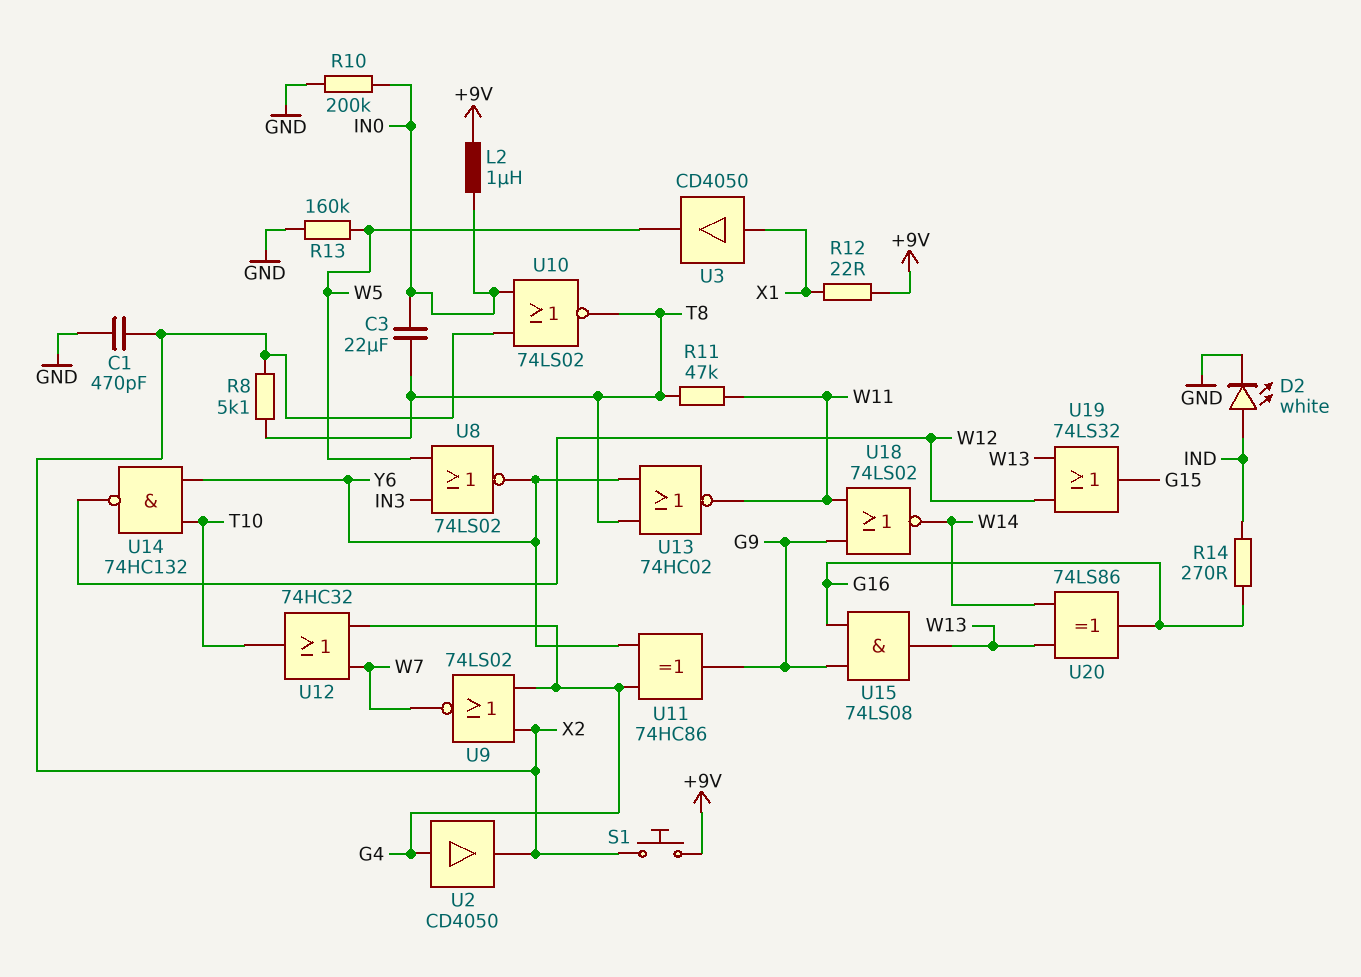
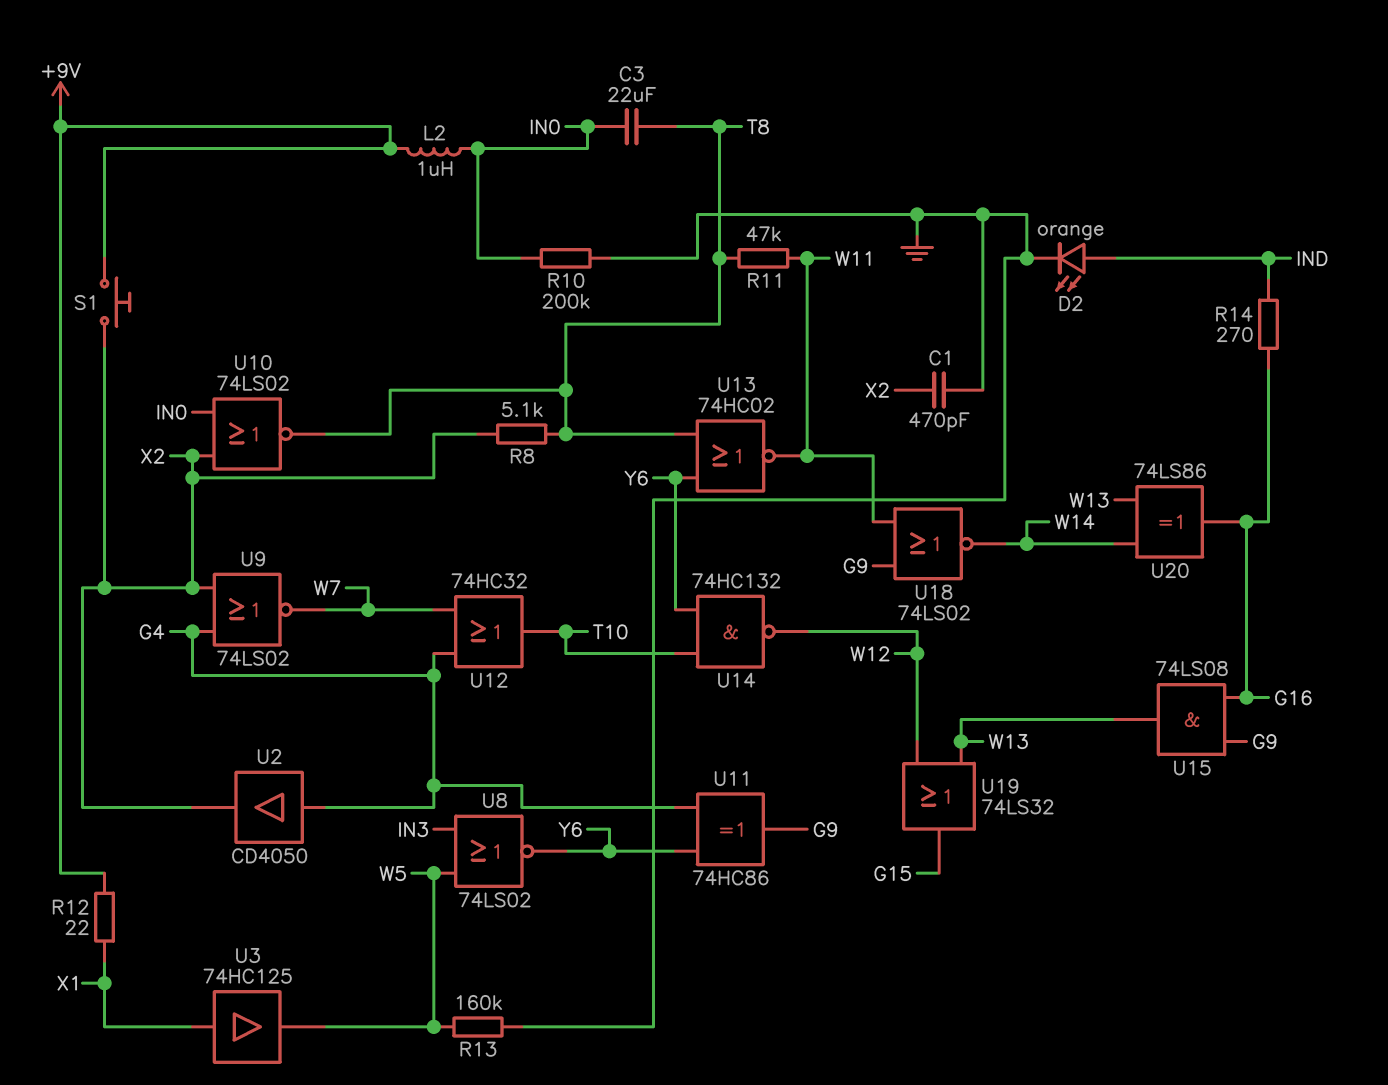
D2: LED white (A IND, K GND) -> LED orange (A IND, K GND)
U3: buffer CD4050 (in X1, out W5) -> buffer 74HC125 (in X1, out W5)

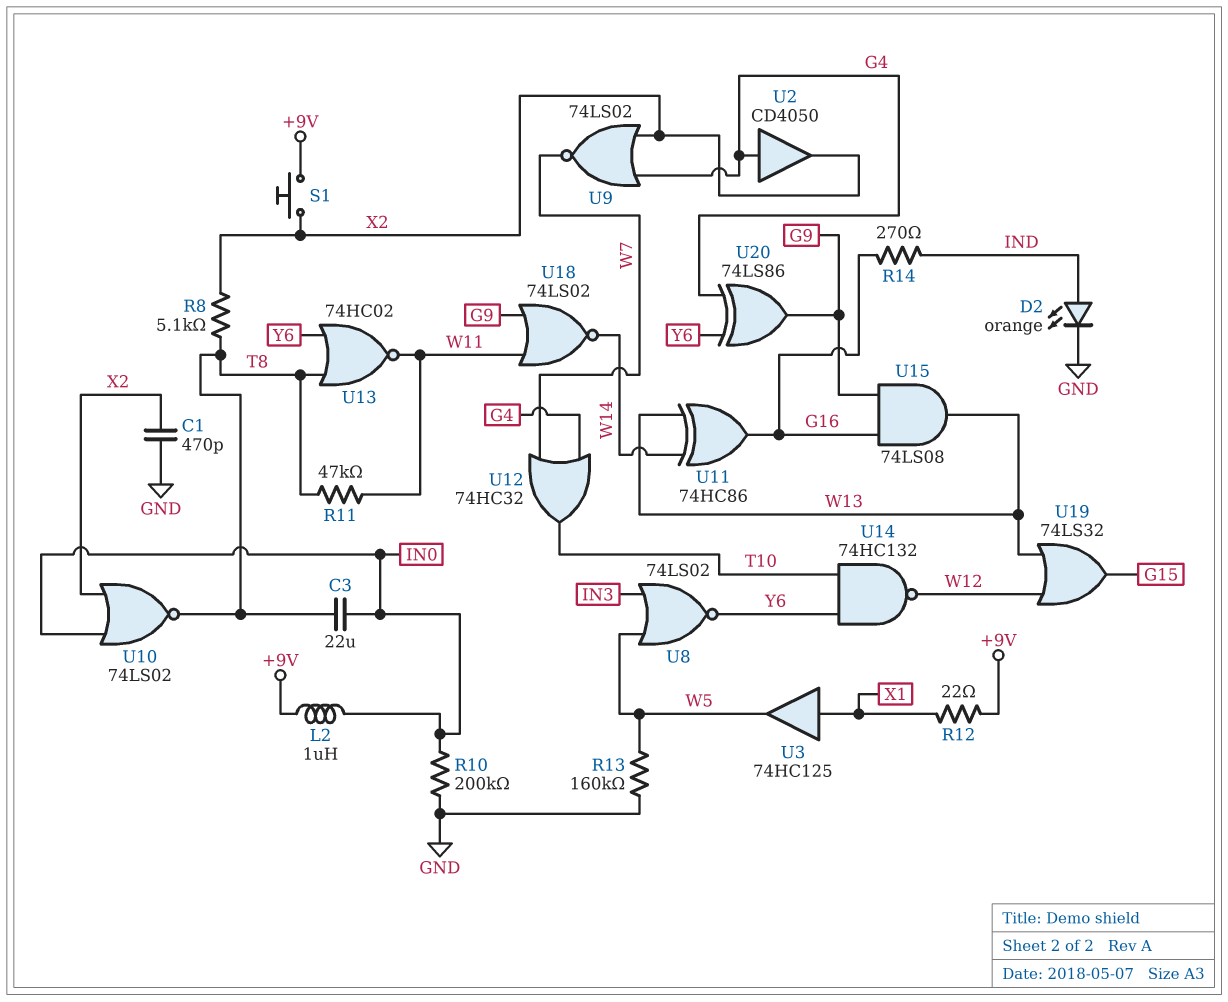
U11: XOR 74HC86 (in G4, in Y6, out G9) -> XOR 74HC86 (in W13, in W14, out G16)
U20: XOR 74LS86 (in W13, in W14, out G16) -> XOR 74LS86 (in G4, in Y6, out G9)

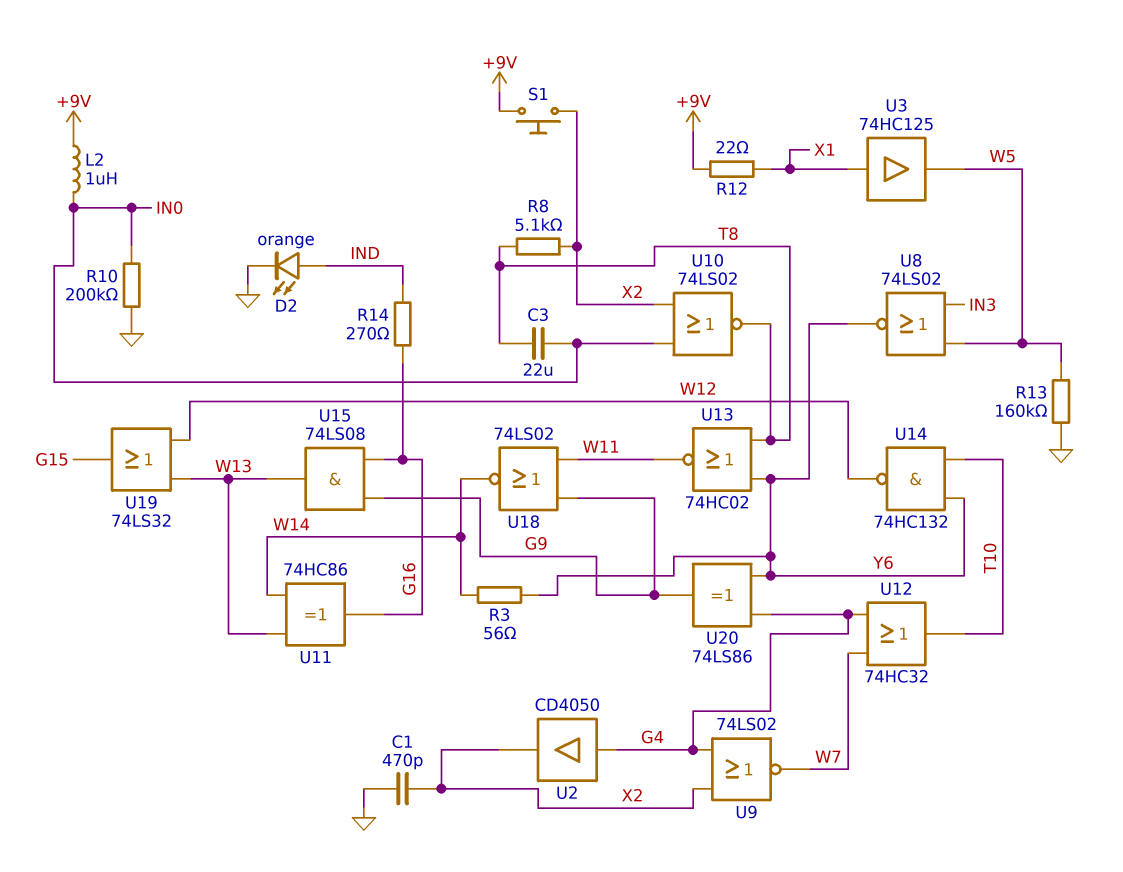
R3: none -> 56 (W14, Y6)
R11: 47k (T8, W11) -> none

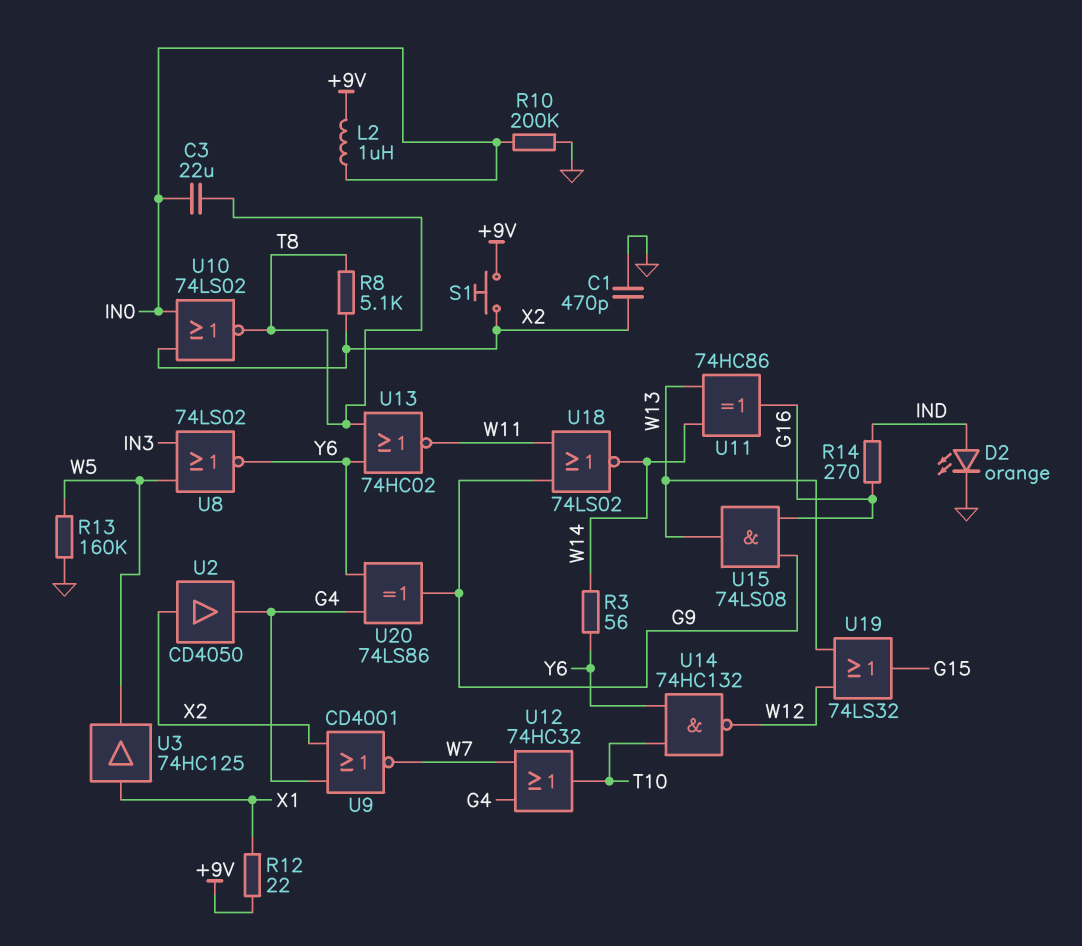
U2: buffer CD4050 (in G4, out X2) -> buffer CD4050 (in X2, out G4)
U9: NOR 74LS02 (in G4, in X2, out W7) -> NOR CD4001 (in G4, in X2, out W7)

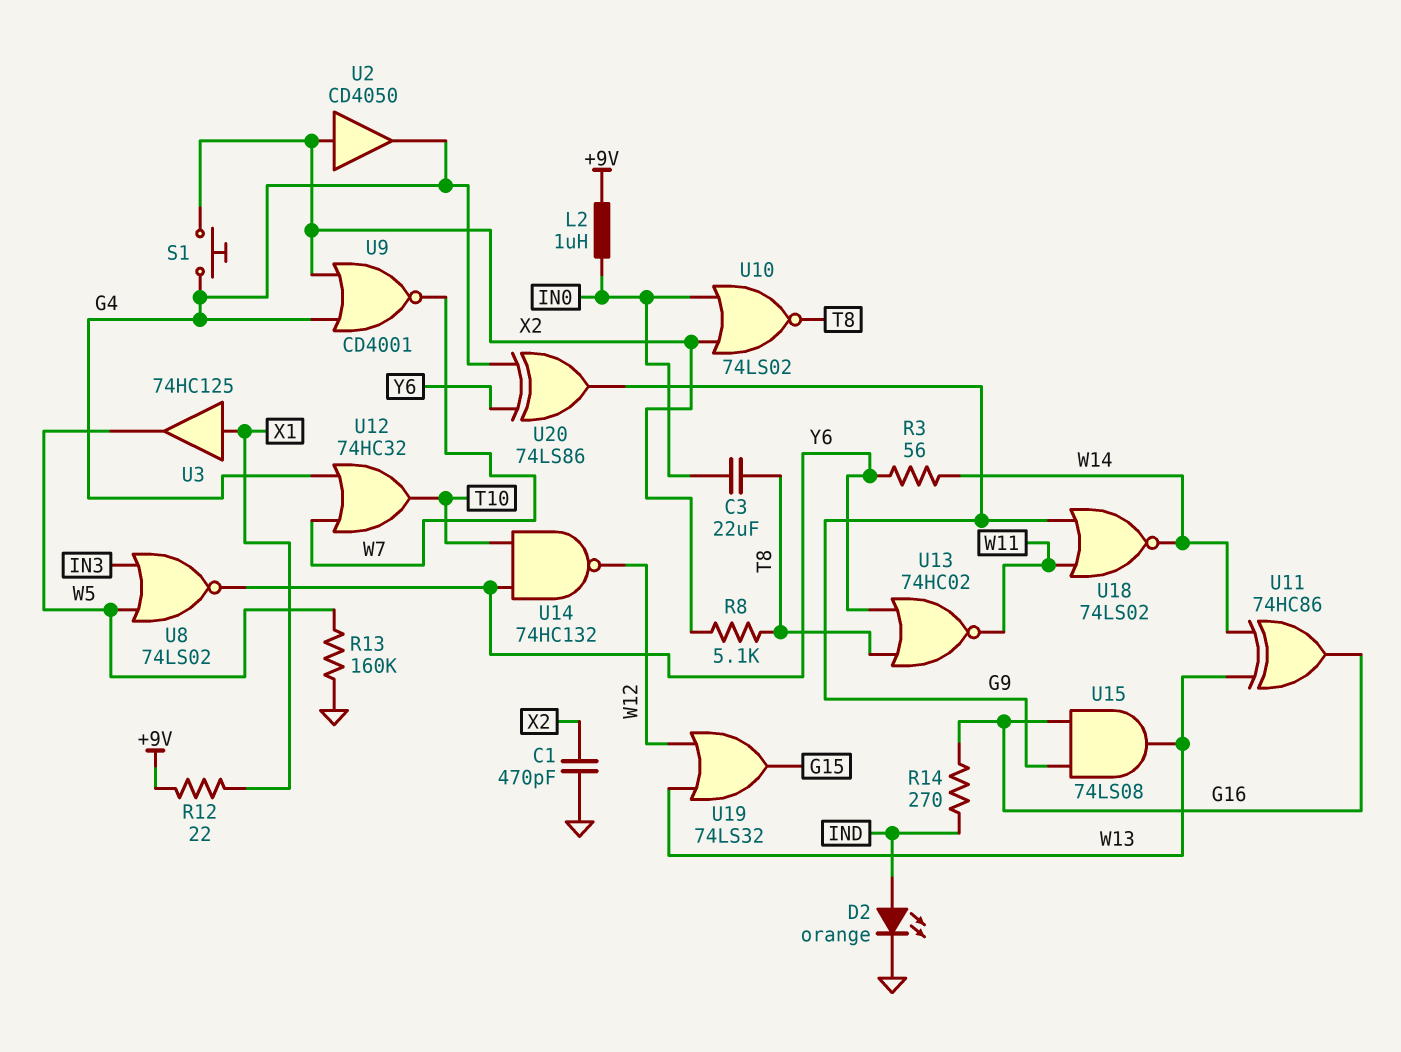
R10: 200k (GND, IN0) -> none
S1: button (+9V, X2) -> button (G4, X2)

